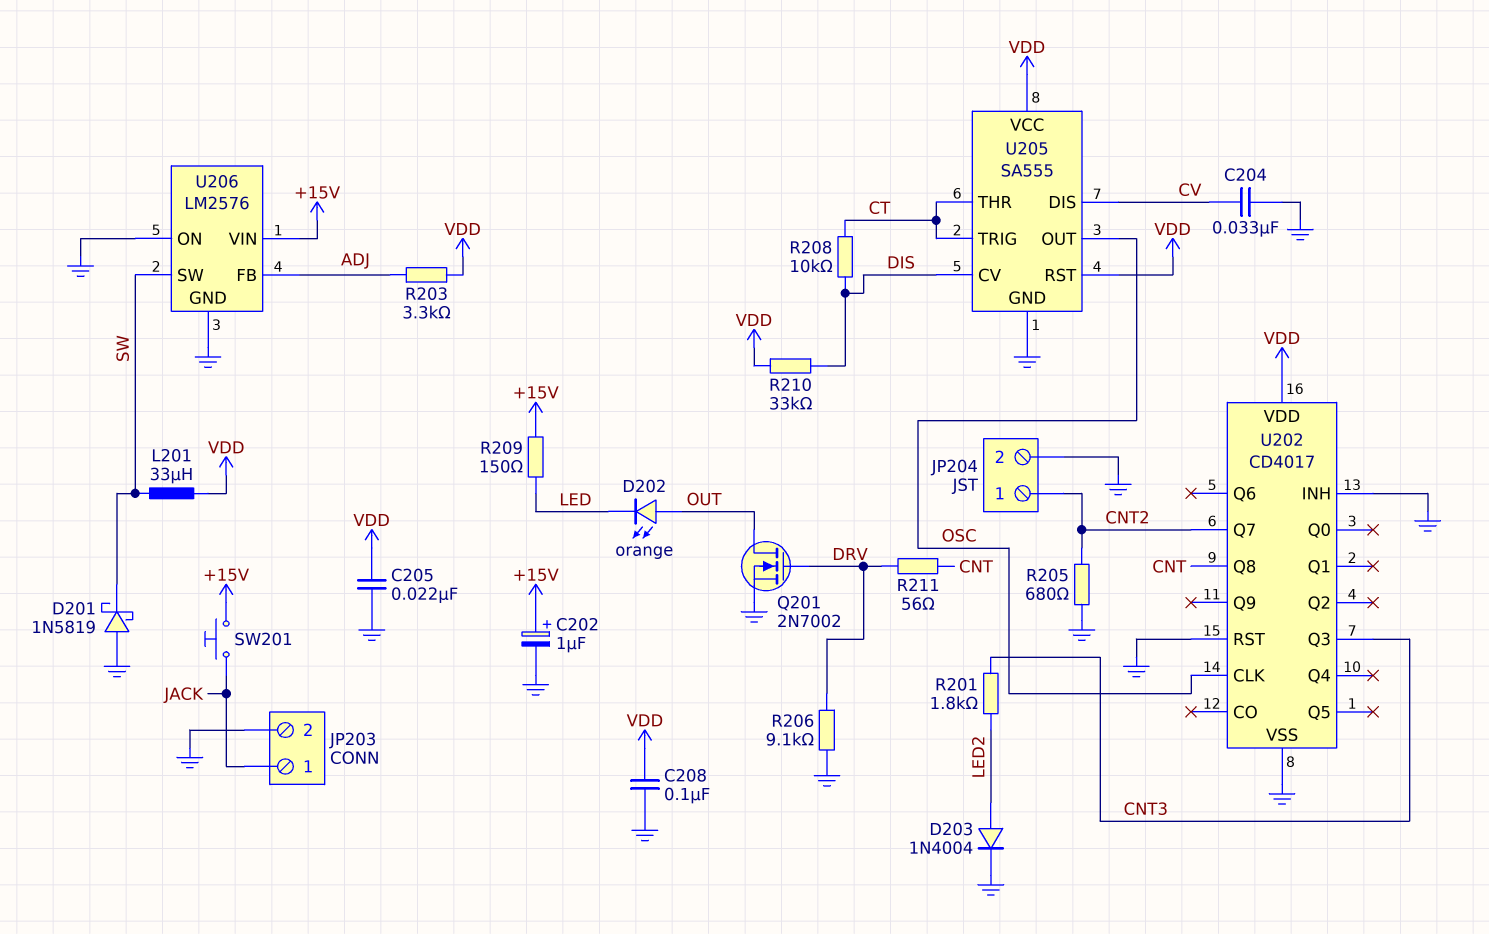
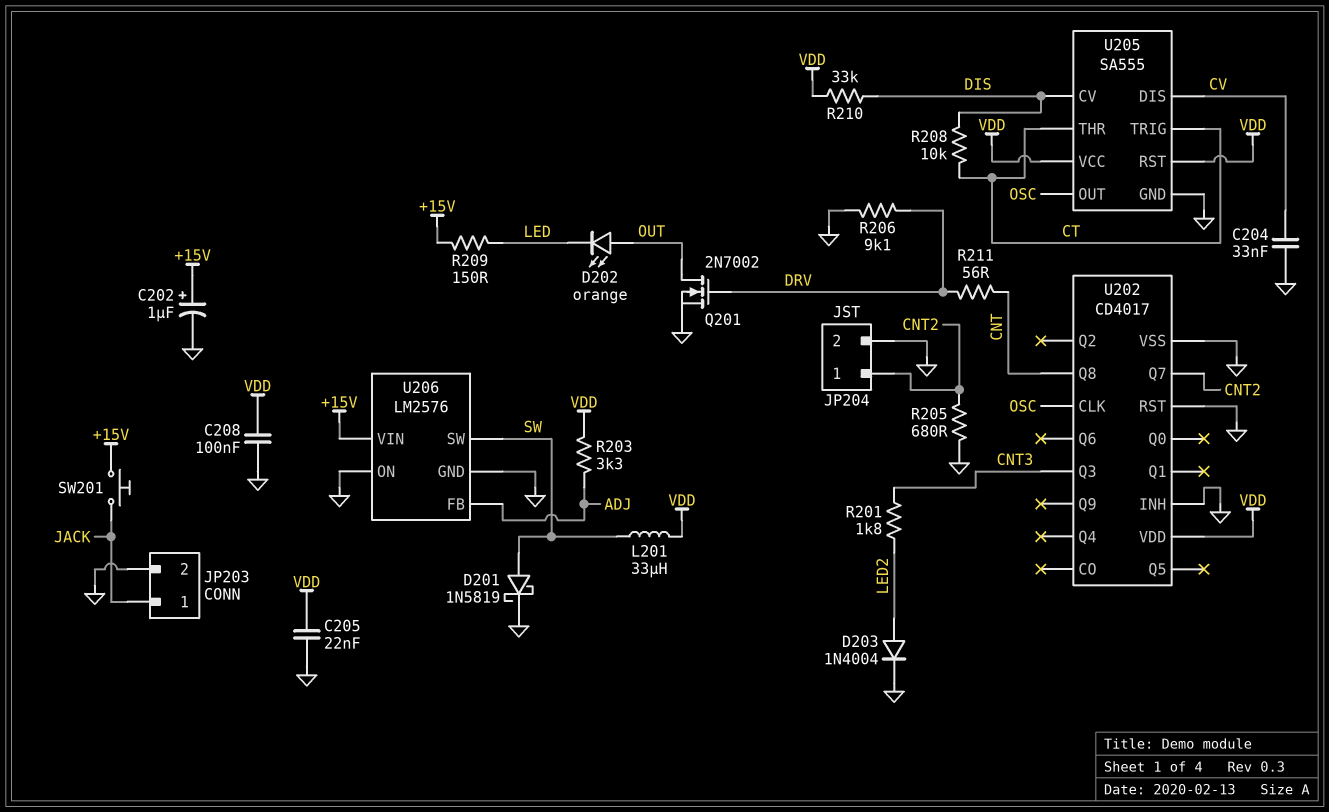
D201: schottky 1N5819 (A GND, K SW) -> schottky 1N5819 (A SW, K GND)

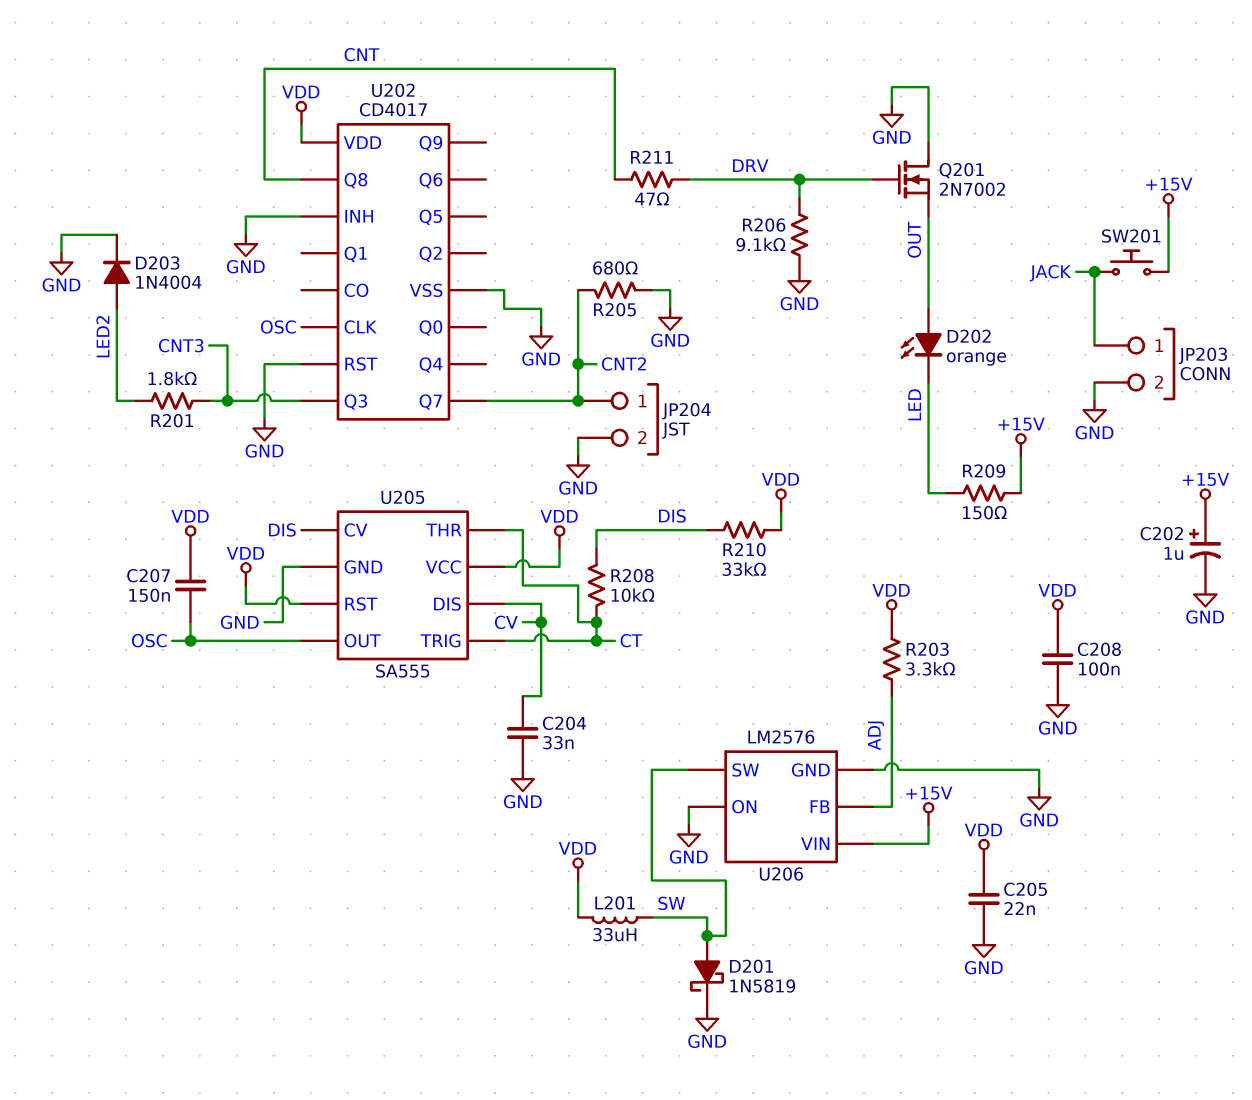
C207: none -> 150nF (OSC, VDD)
Q201: NMOS 2N7002 (G DRV, D OUT, S GND) -> NMOS 2N7002 (G DRV, D GND, S OUT)
R211: 56 (CNT, DRV) -> 47 (CNT, DRV)

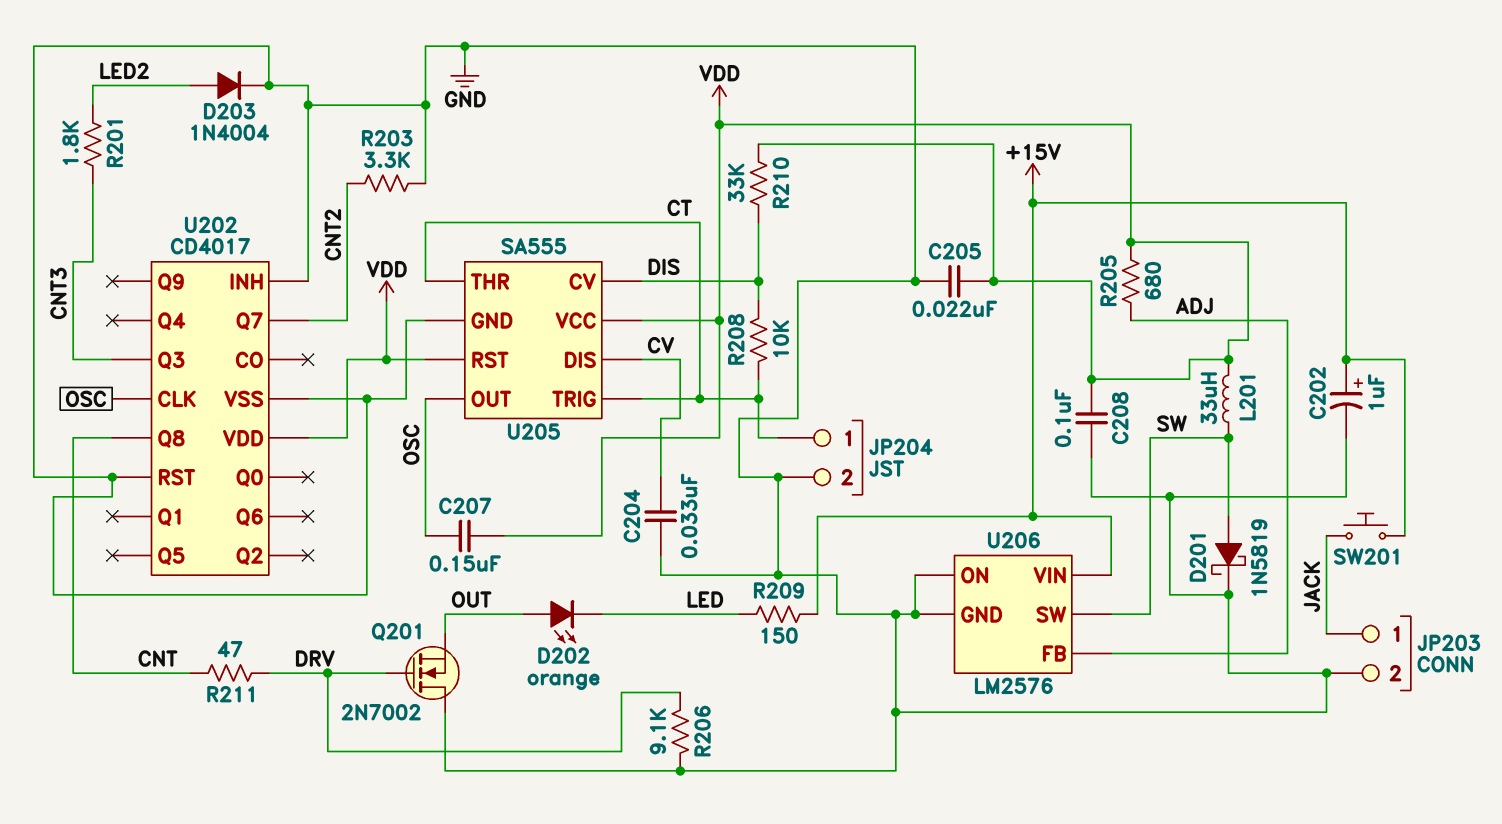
JP204 pin 1: CNT2 -> CT
R203: 3.3k (ADJ, VDD) -> 3.3k (CNT2, GND)
R205: 680 (CNT2, GND) -> 680 (ADJ, VDD)

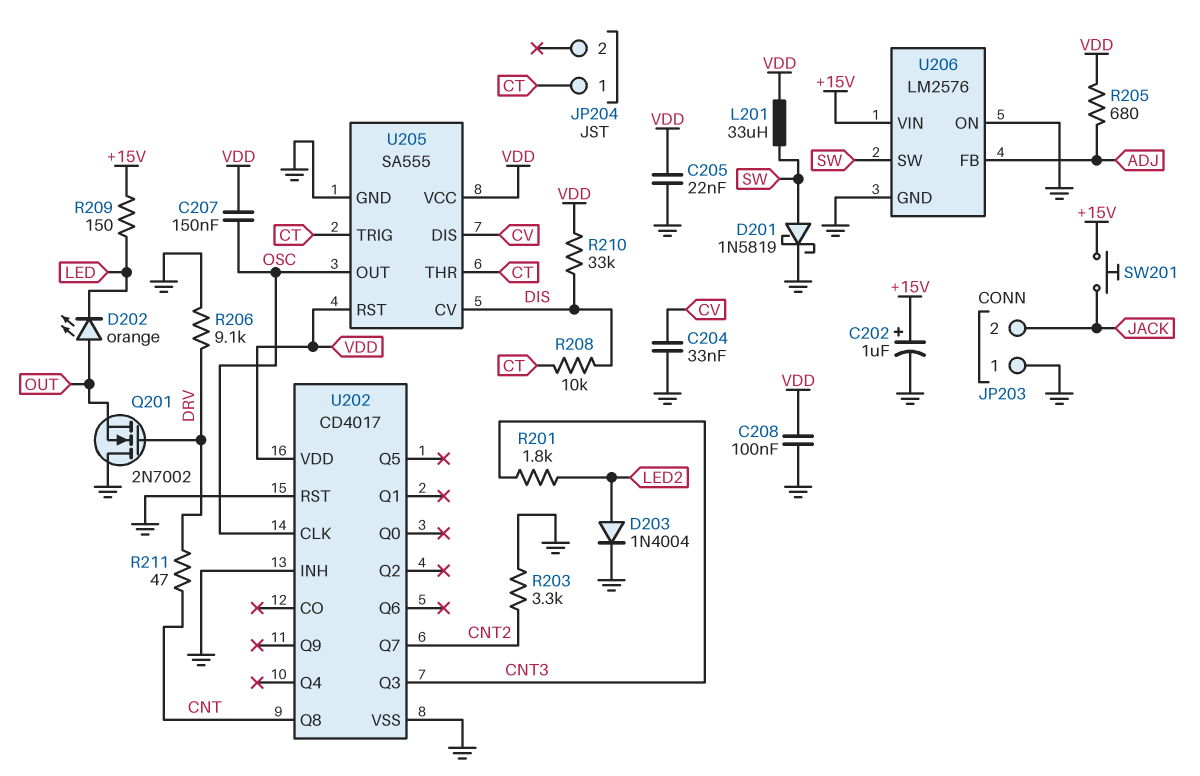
JP203 pin 1: JACK -> GND
JP203 pin 2: GND -> JACK
JP204 pin 2: GND -> none

